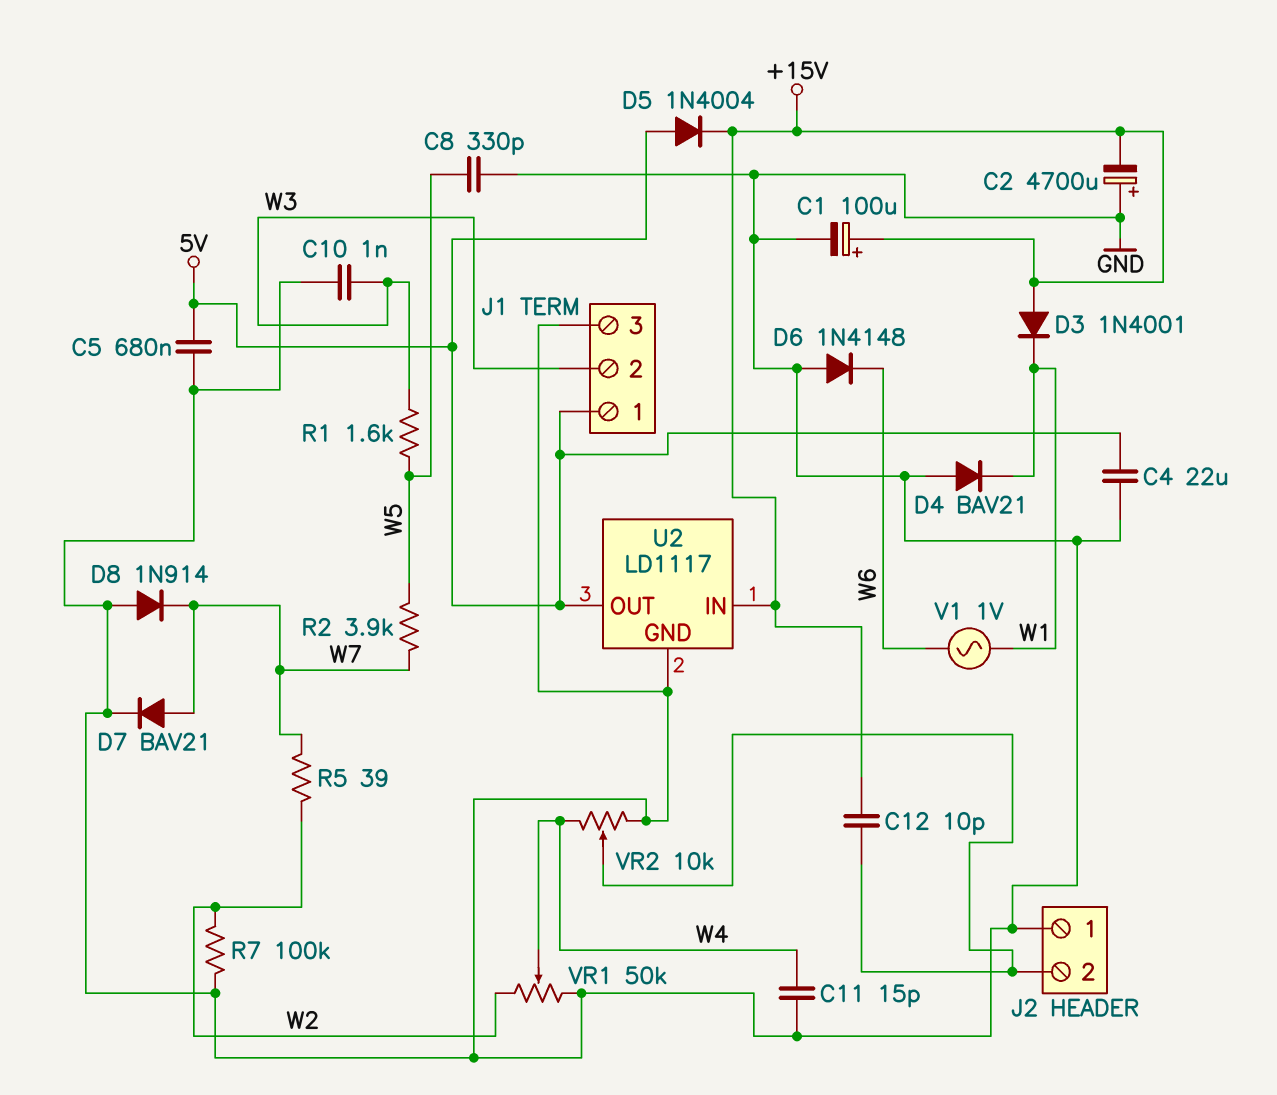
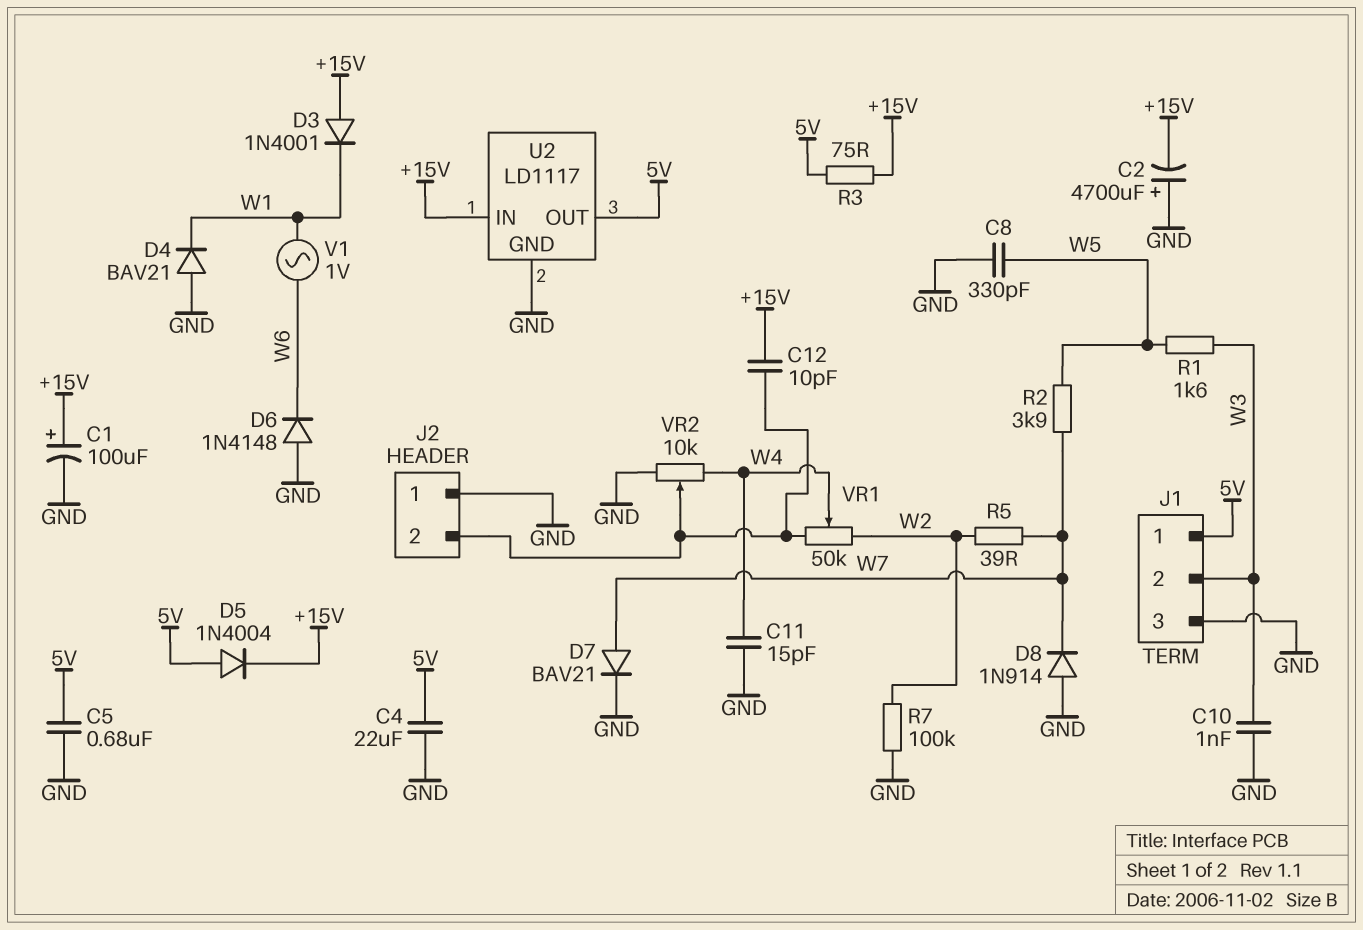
R3: none -> 75 (+15V, 5V)
VR1: 50k (GND, W2, wiper W4) -> 50k (J2/2, W2, wiper W4)

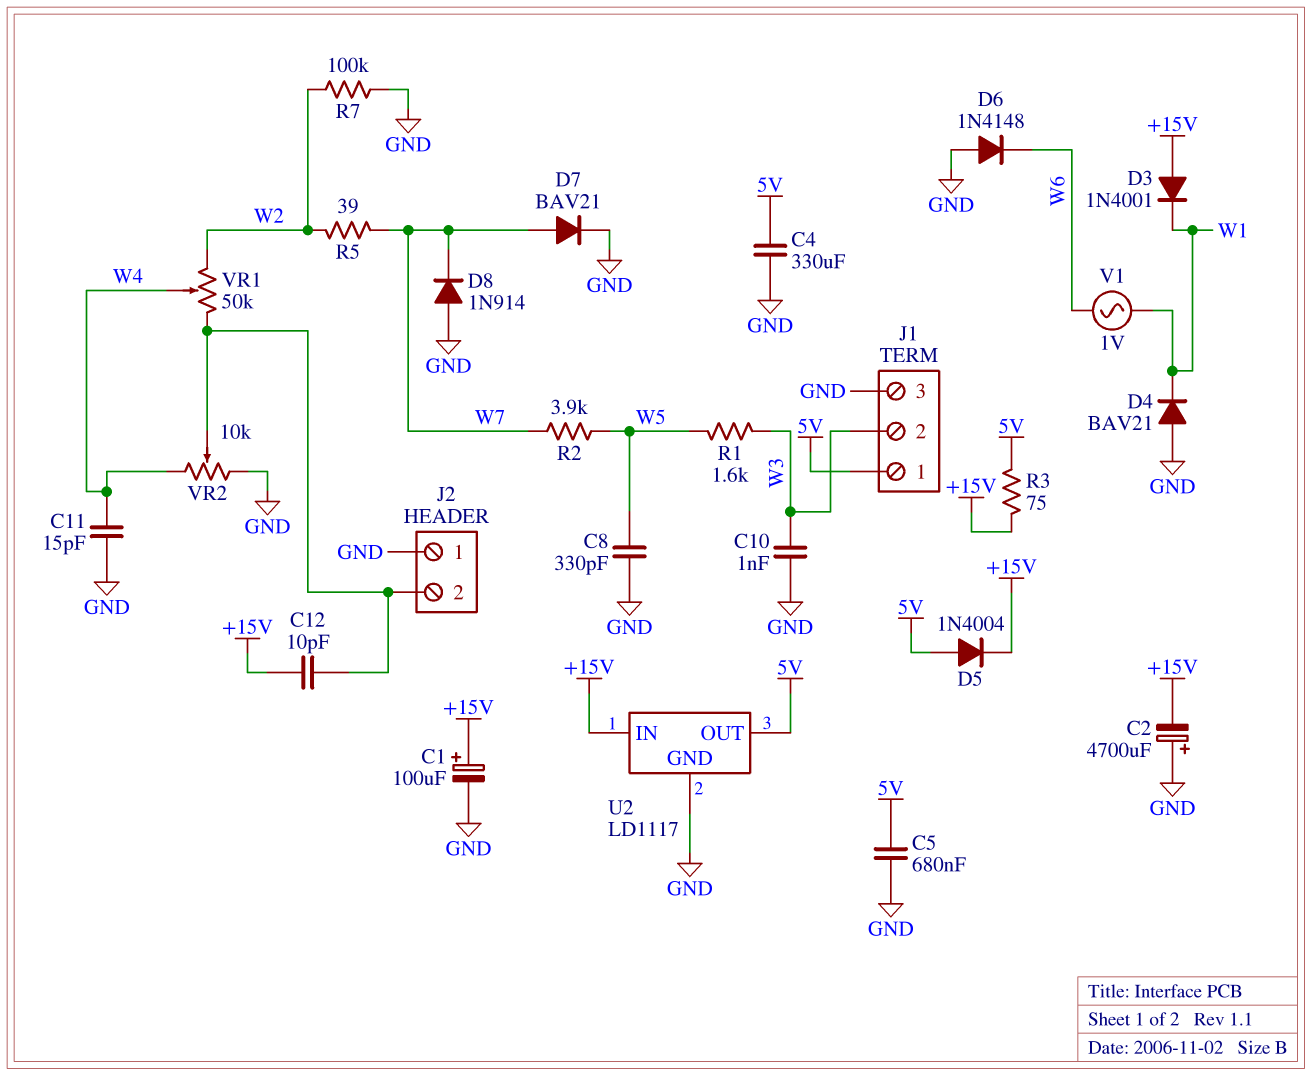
C4: 22uF (5V, GND) -> 330uF (5V, GND)

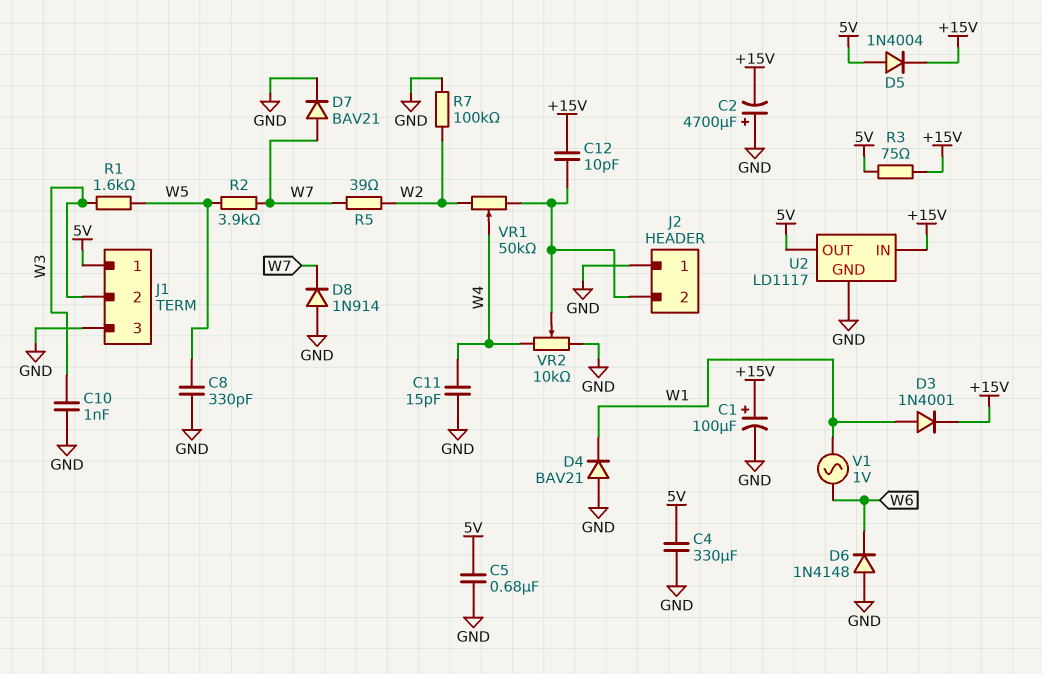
D3: diode 1N4001 (A +15V, K W1) -> diode 1N4001 (A W1, K +15V)

